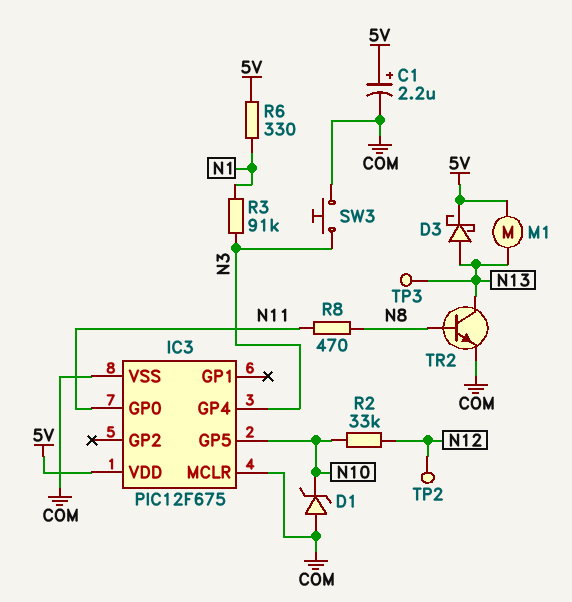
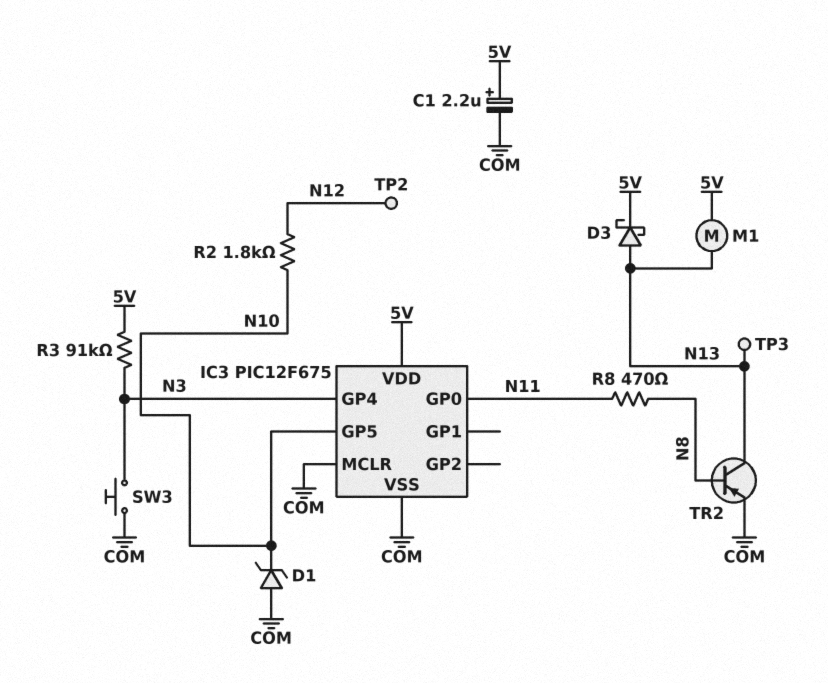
R2: 33k (N10, N12) -> 1.8k (N10, N12)
R3: 91k (N1, N3) -> 91k (5V, N3)
R6: 330 (5V, N1) -> none
TR2: NPN (B N8, C N13, E COM) -> PNP (B N8, C N13, E COM)

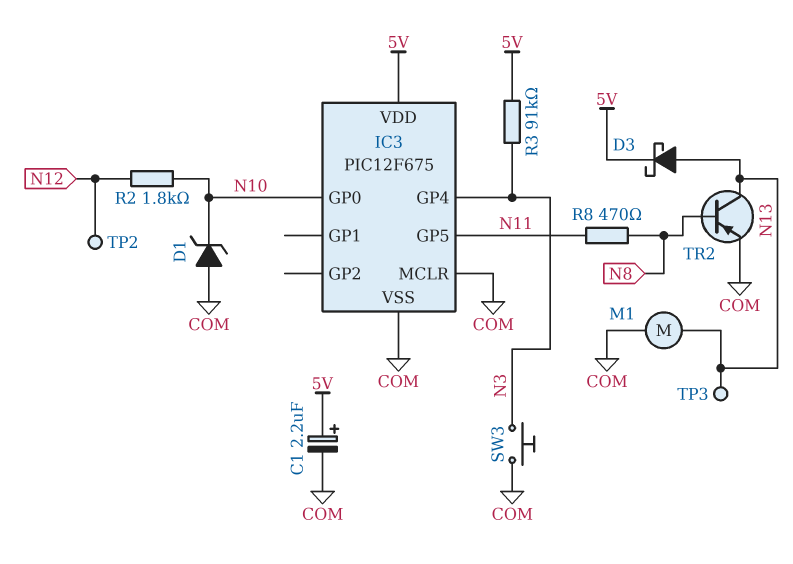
IC3 pin GP0: N11 -> N10
IC3 pin GP5: N10 -> N11
M1: motor (5V, N13) -> motor (COM, N13)

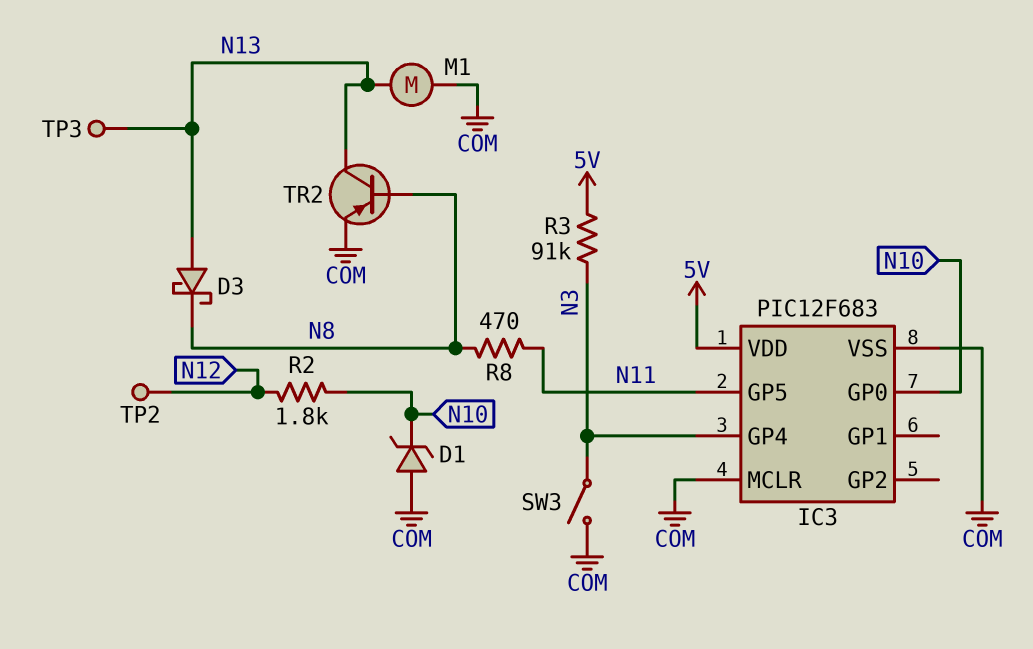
C1: 2.2uF (plus 5V, minus COM) -> none
D3: schottky (A N13, K 5V) -> schottky (A N13, K N8)
IC3: PIC12F675 -> PIC12F683
SW3: button (COM, N3) -> switch (COM, N3)

